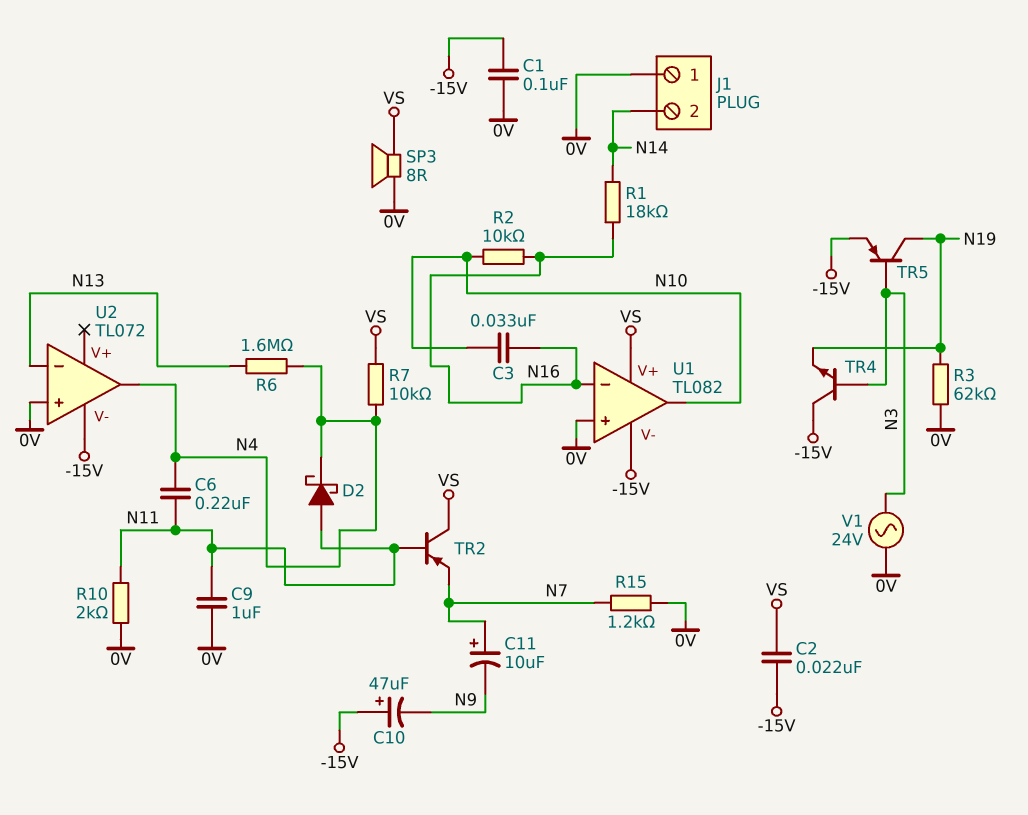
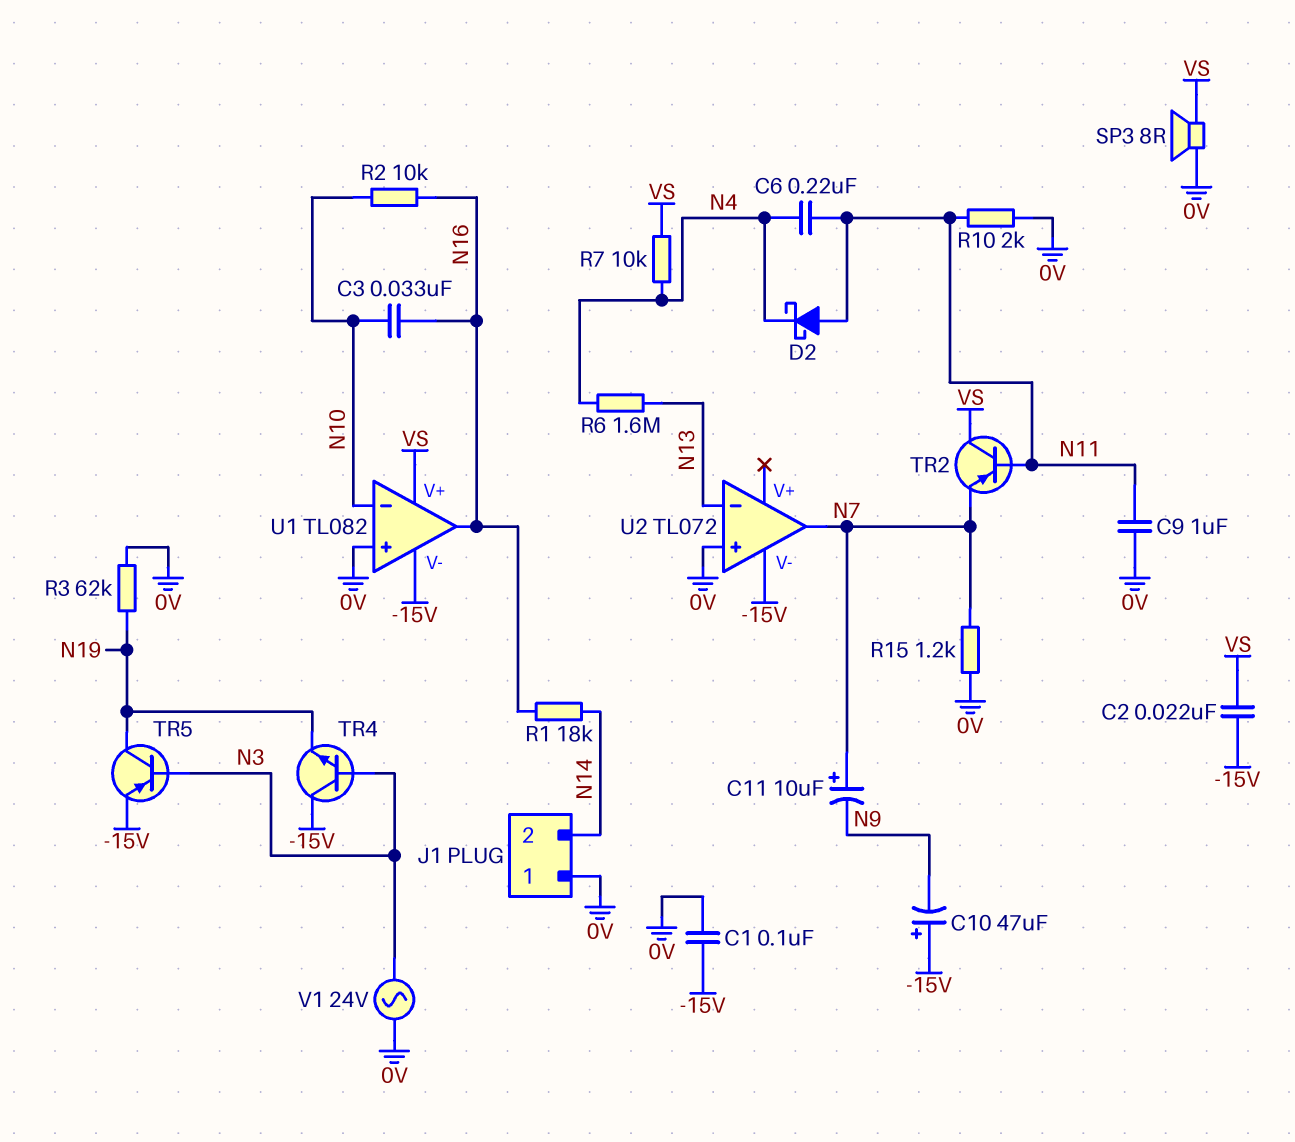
U1 pin in-: N16 -> N10
U1 pin out: N10 -> N16
U2 pin out: N4 -> N7

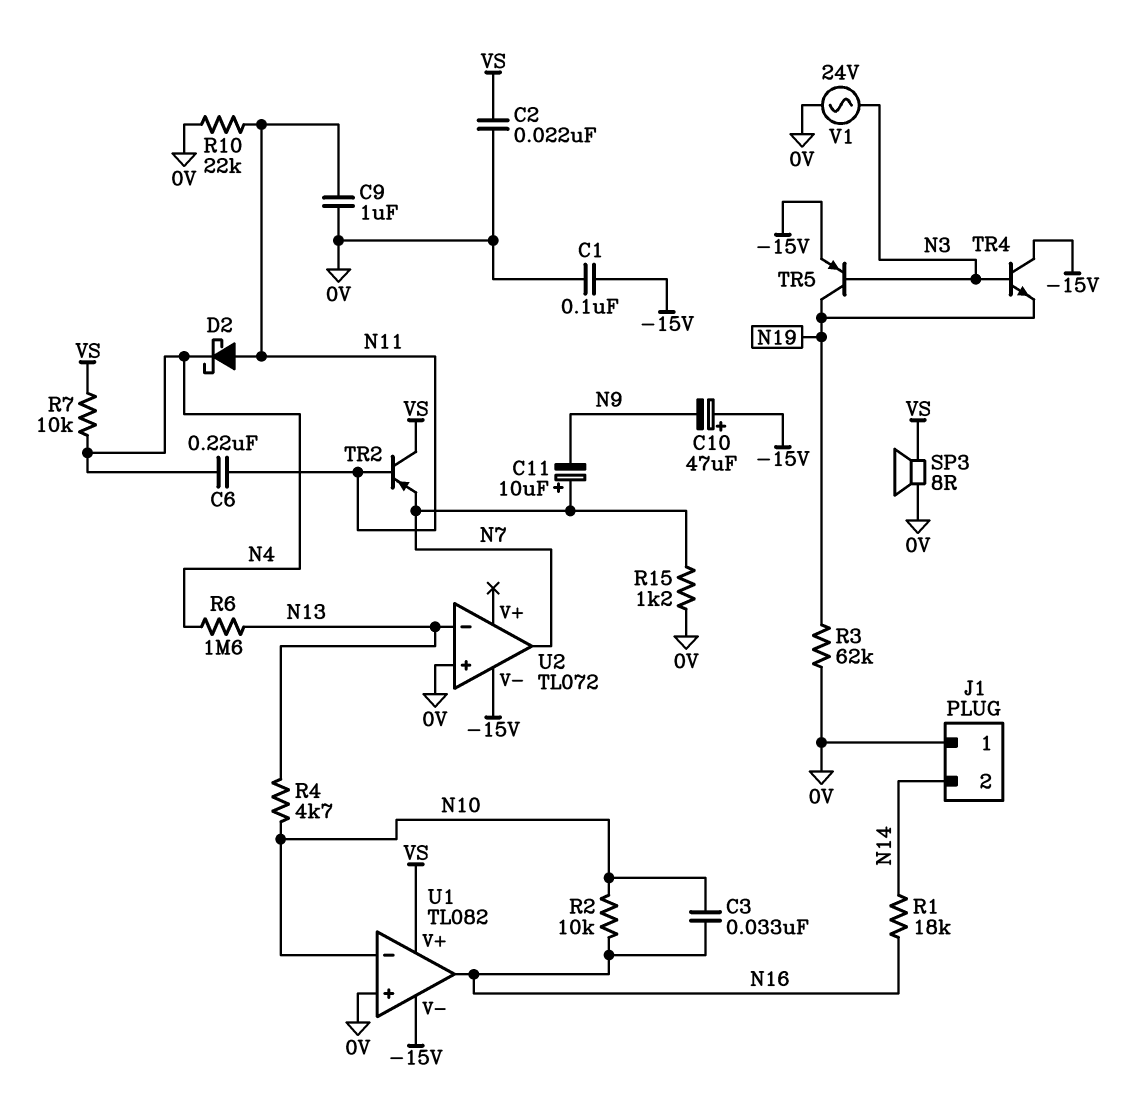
C2: 22nF (-15V, VS) -> 22nF (0V, VS)
R4: none -> 4.7k (N10, N13)
R10: 2k (0V, N11) -> 22k (0V, N11)

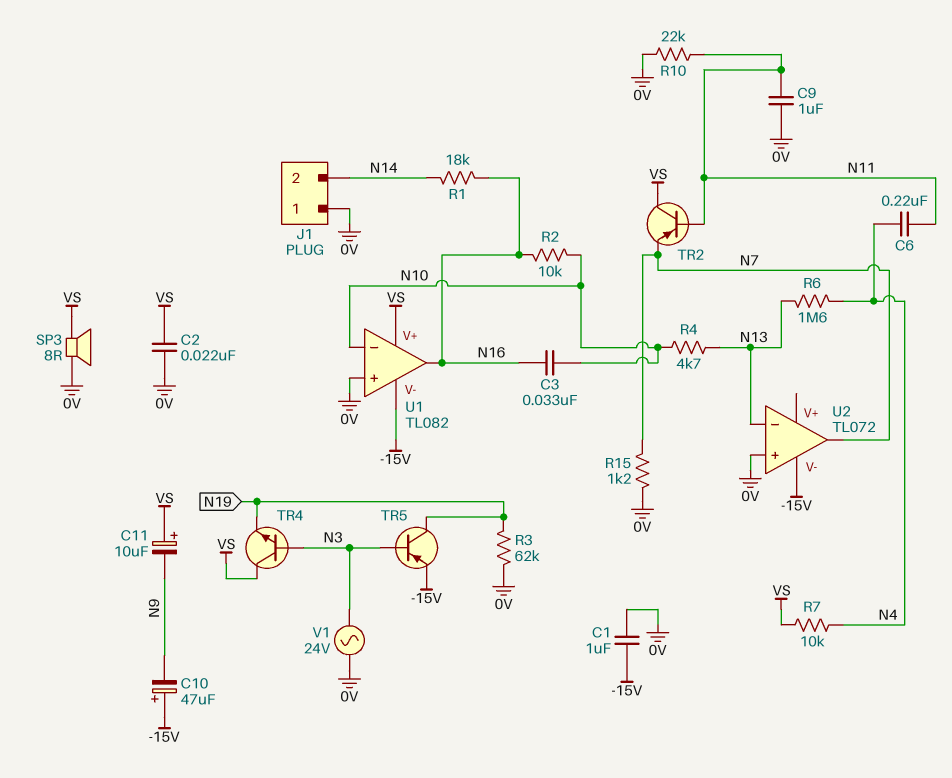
C1: 100nF (-15V, 0V) -> 1uF (-15V, 0V)
C11: 10uF (plus N7, minus N9) -> 10uF (plus VS, minus N9)
D2: schottky (A N11, K N4) -> none
TR4: NPN (B N3, C -15V, E N19) -> NPN (B N3, C VS, E N19)

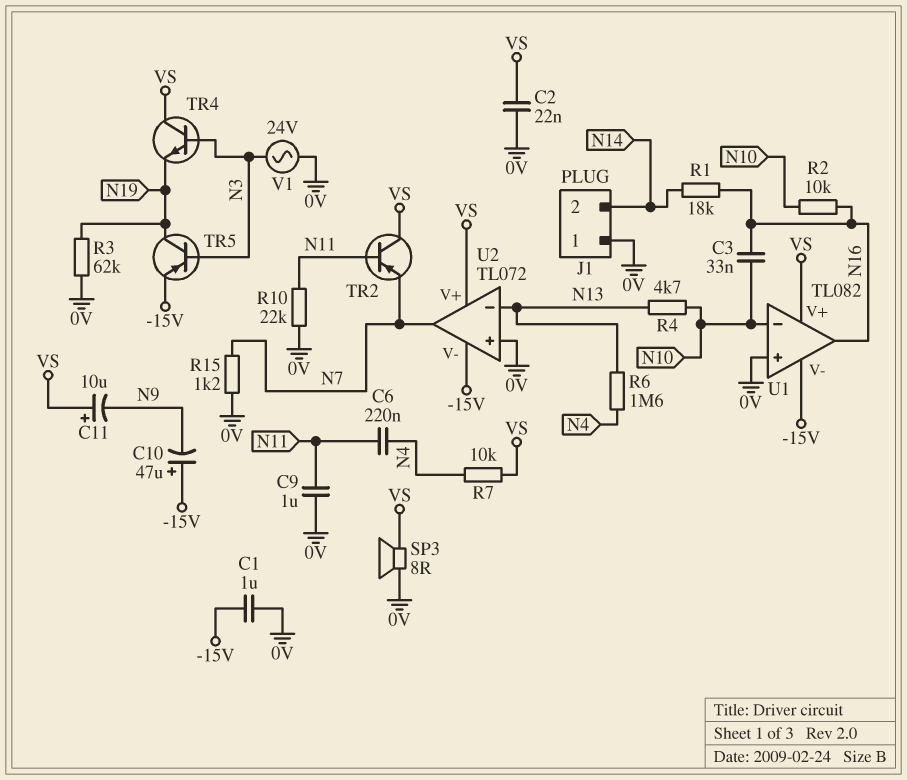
U2 pin V+: none -> VS

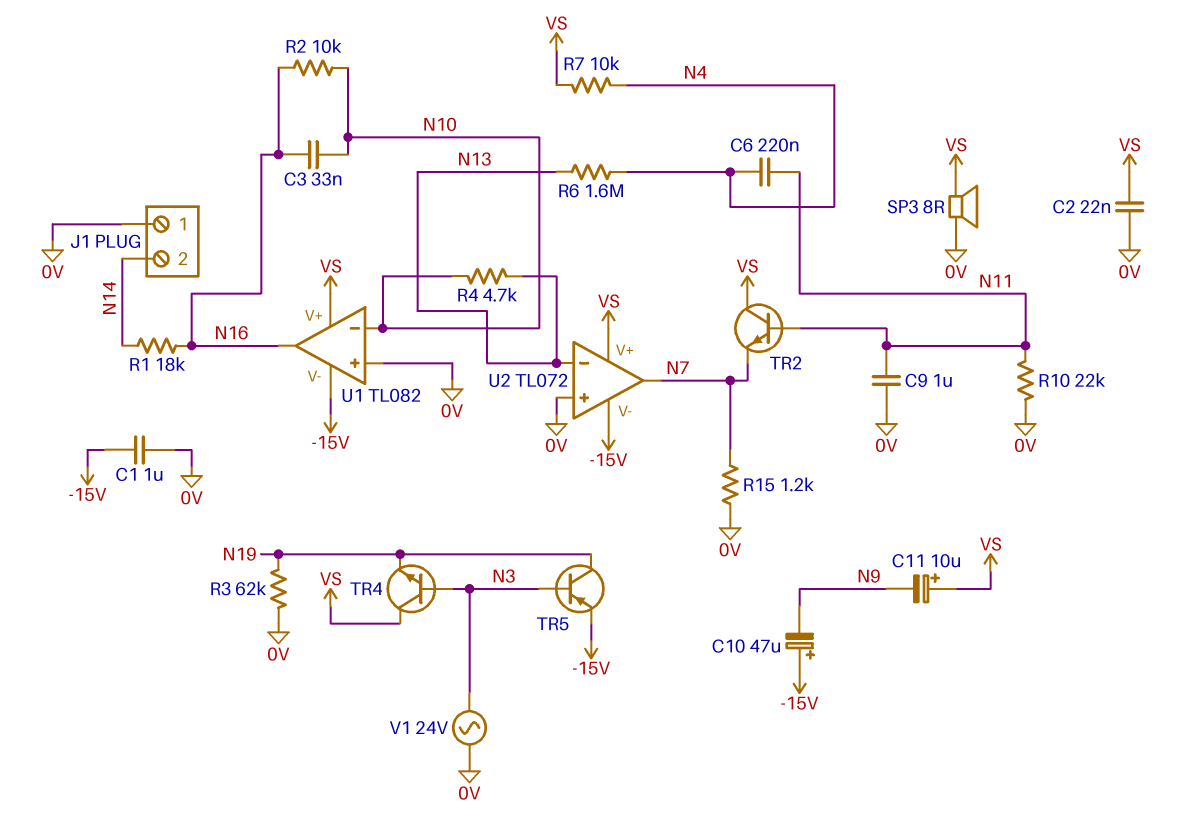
TR2: PNP (B N11, C VS, E N7) -> NPN (B N11, C VS, E N7)

